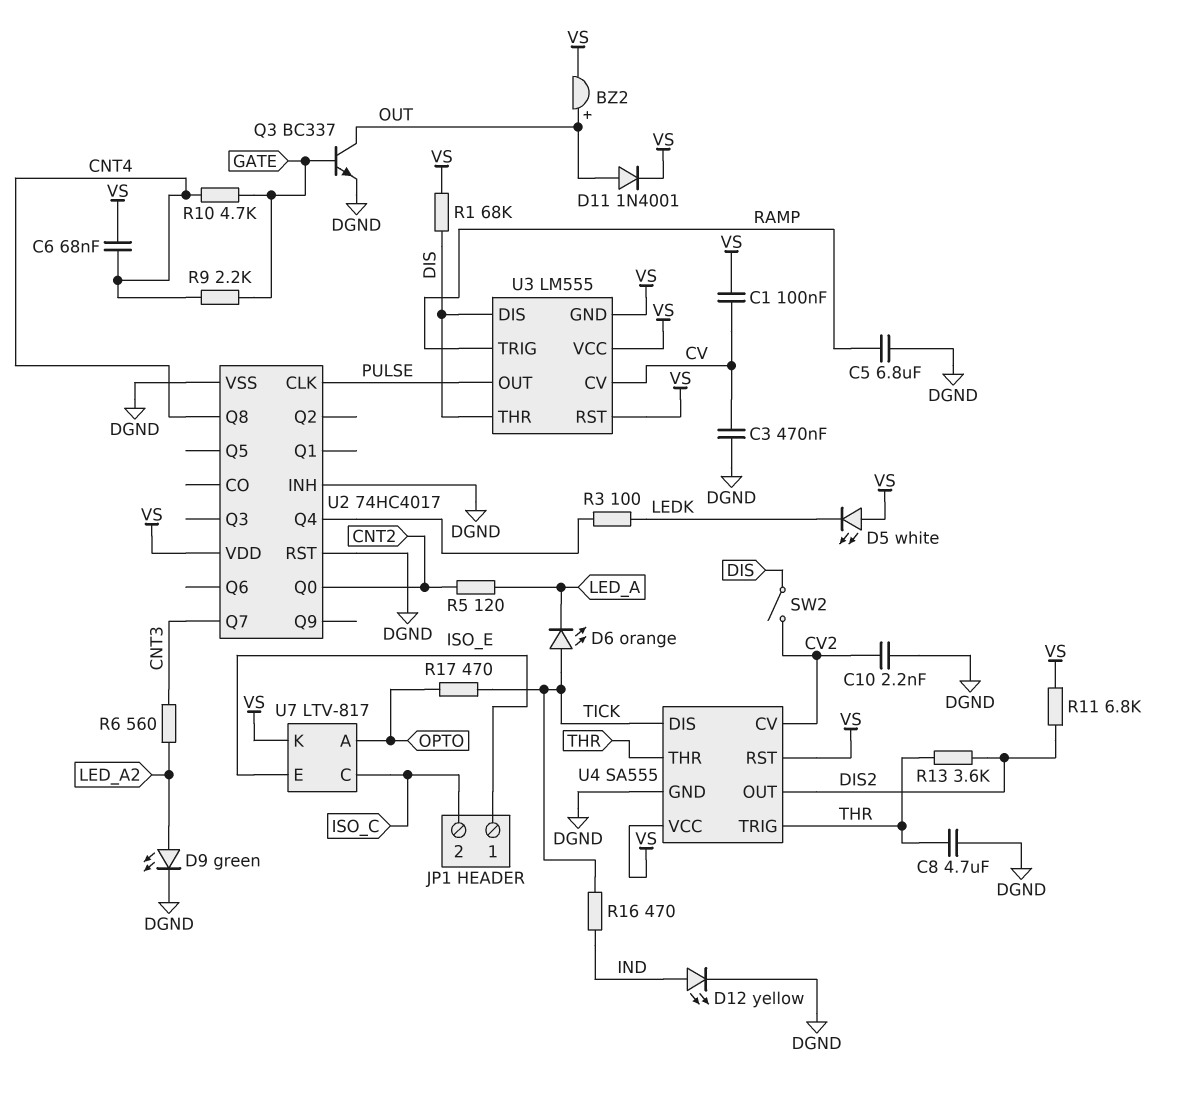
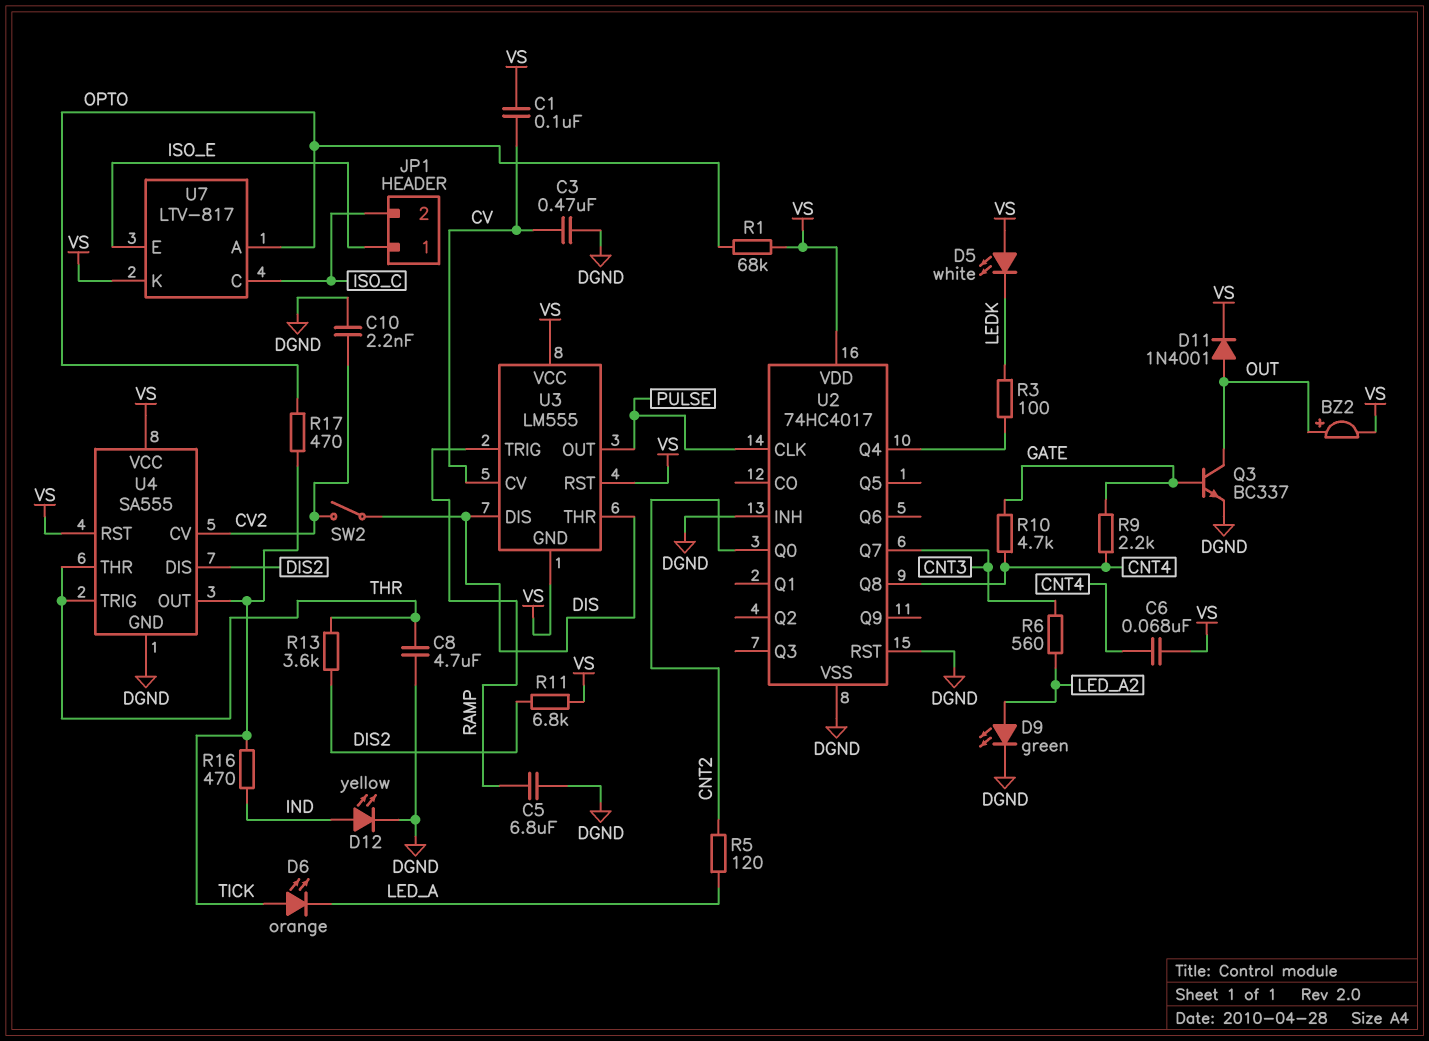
R1: 68k (DIS, VS) -> 68k (OPTO, VS)
U4 pin DIS: TICK -> DIS2
U4 pin OUT: DIS2 -> TICK

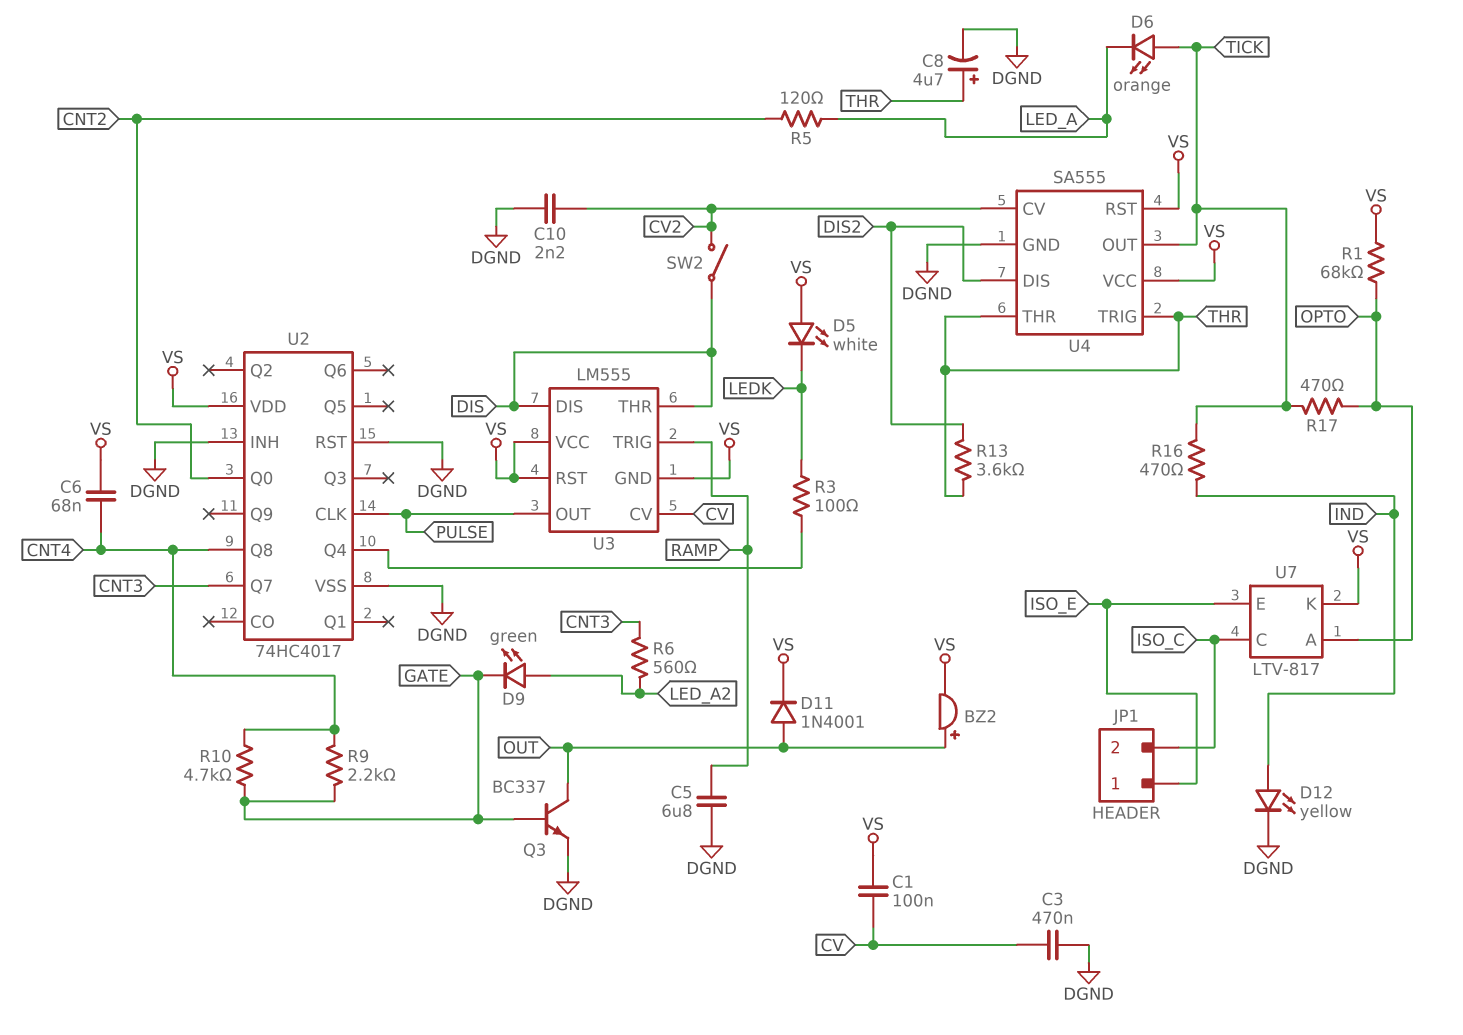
C8: 4.7uF (DGND, THR) -> 4.7uF (plus THR, minus DGND)
D9: LED green (A LED_A2, K DGND) -> LED green (A LED_A2, K GATE)
R11: 6.8k (DIS2, VS) -> none

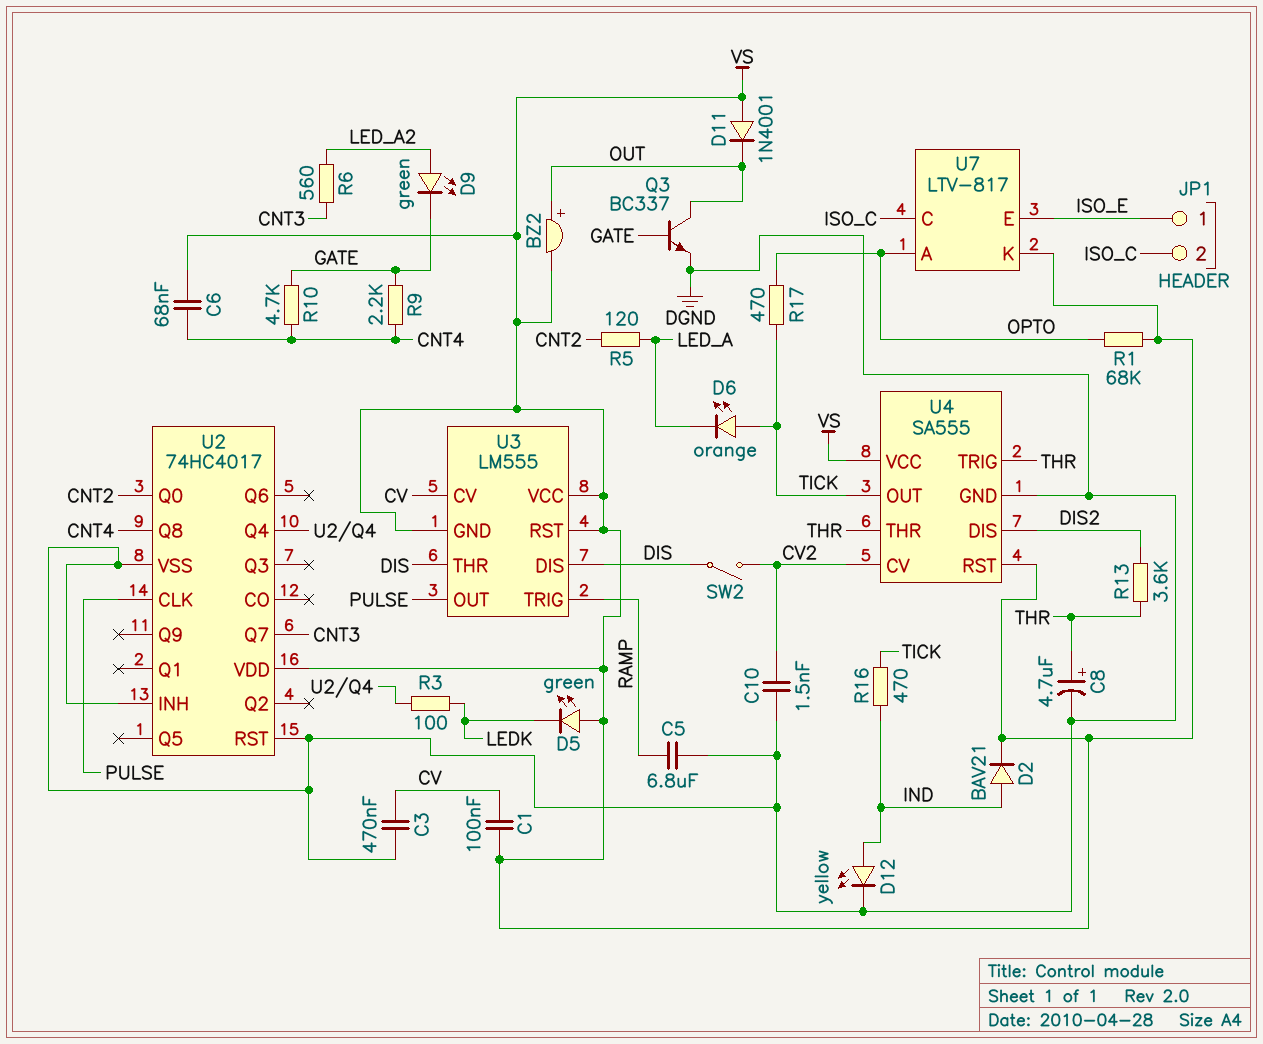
C10: 2.2nF (CV2, DGND) -> 1.5nF (CV2, DGND)
D2: none -> diode BAV21 (A IND, K VS)
D5: LED white (A VS, K LEDK) -> LED green (A VS, K LEDK)
D11: diode 1N4001 (A OUT, K VS) -> diode 1N4001 (A VS, K OUT)

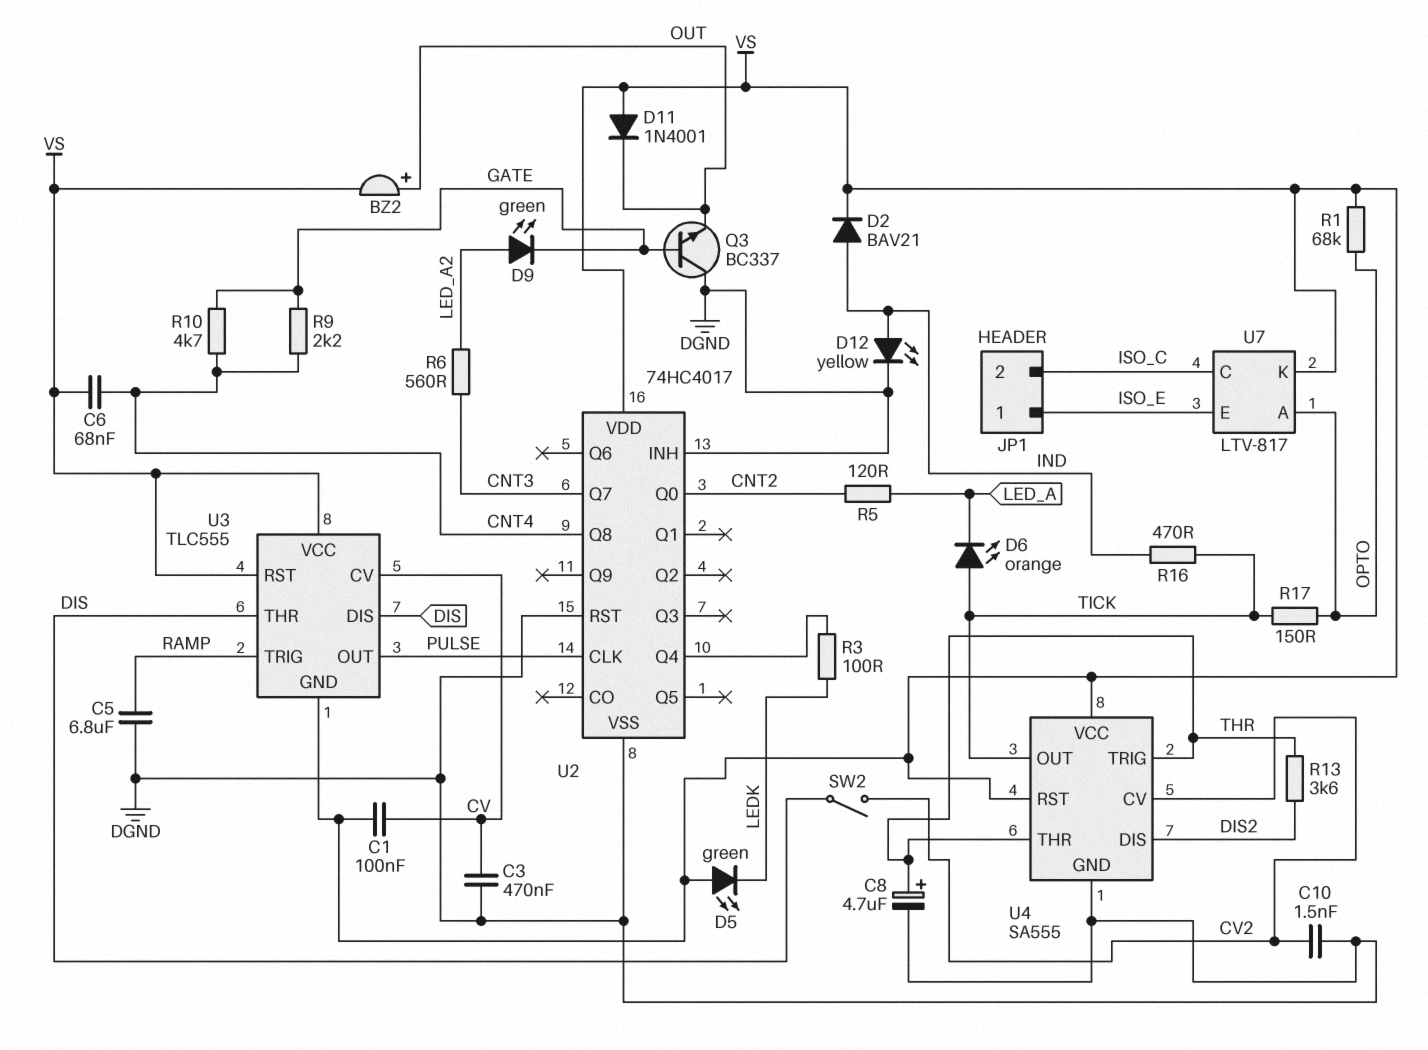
Q3: NPN BC337 (B GATE, C OUT, E DGND) -> NPN BC337 (B GATE, C DGND, E OUT)
R17: 470 (OPTO, TICK) -> 150 (OPTO, TICK)
U3: LM555 -> TLC555

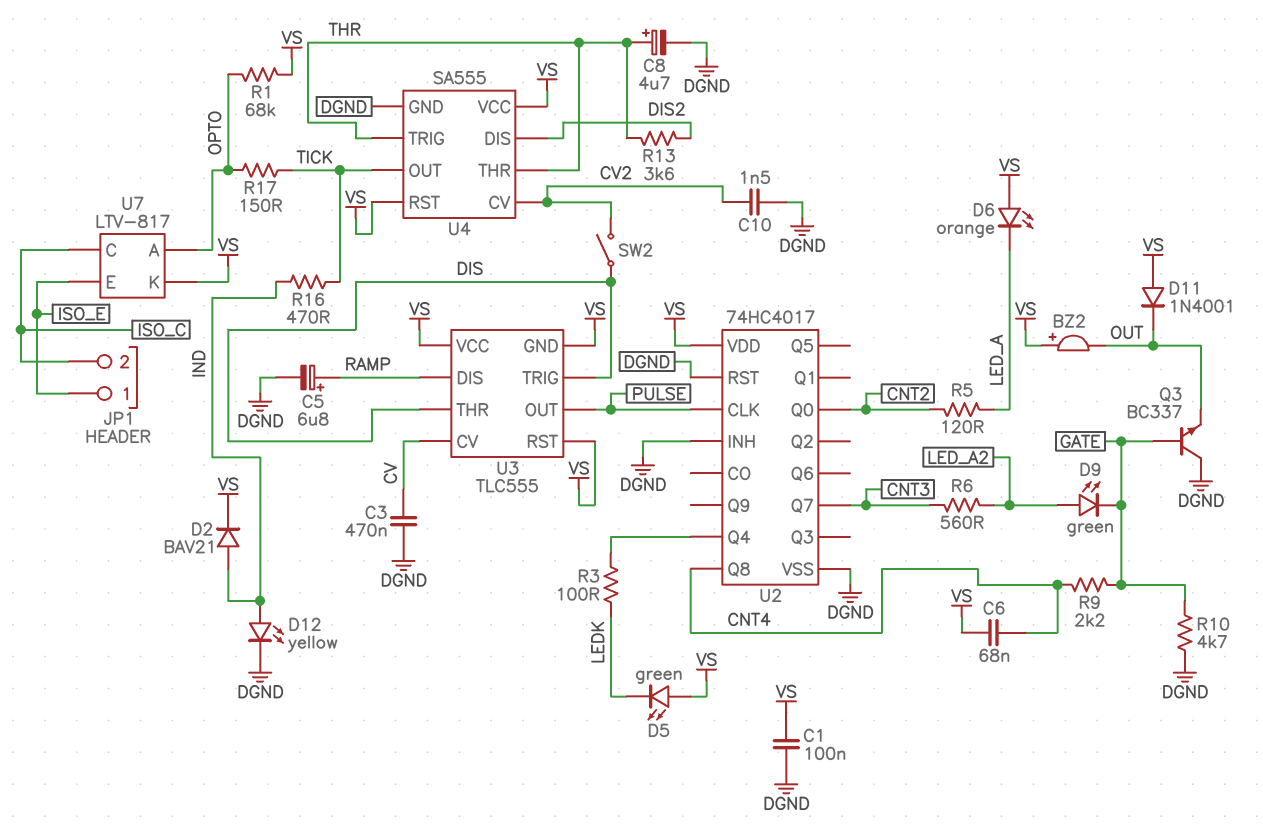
BZ2: buzzer (plus OUT, minus VS) -> buzzer (plus VS, minus OUT)
C1: 100nF (CV, VS) -> 100nF (DGND, VS)
C5: 6.8uF (DGND, RAMP) -> 6.8uF (plus RAMP, minus DGND)
D6: LED orange (A TICK, K LED_A) -> LED orange (A VS, K LED_A)
R10: 4.7k (CNT4, GATE) -> 4.7k (DGND, GATE)
U3 pin DIS: DIS -> RAMP
U3 pin TRIG: RAMP -> DIS

